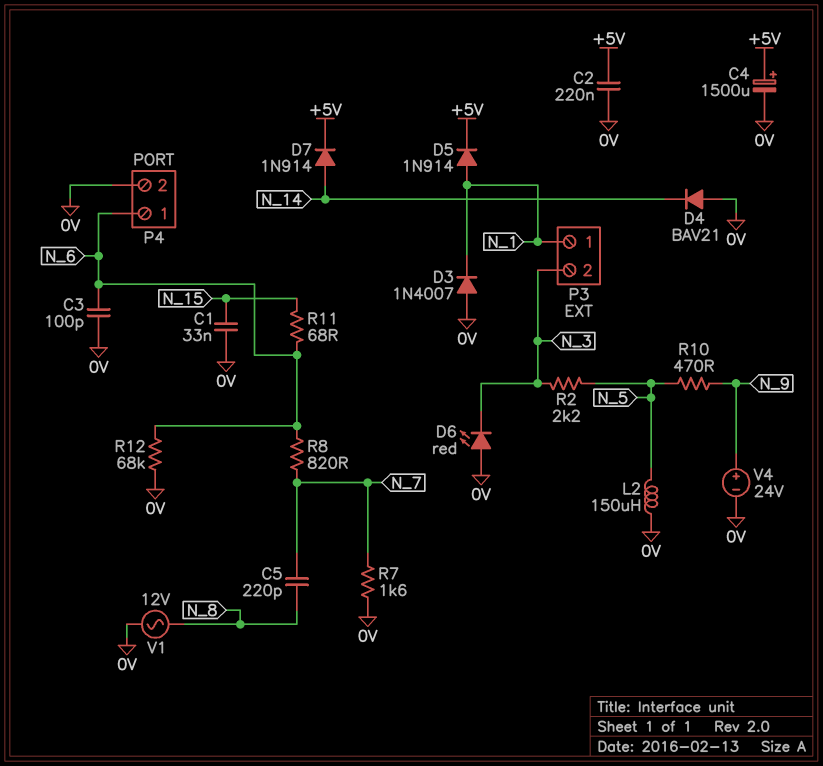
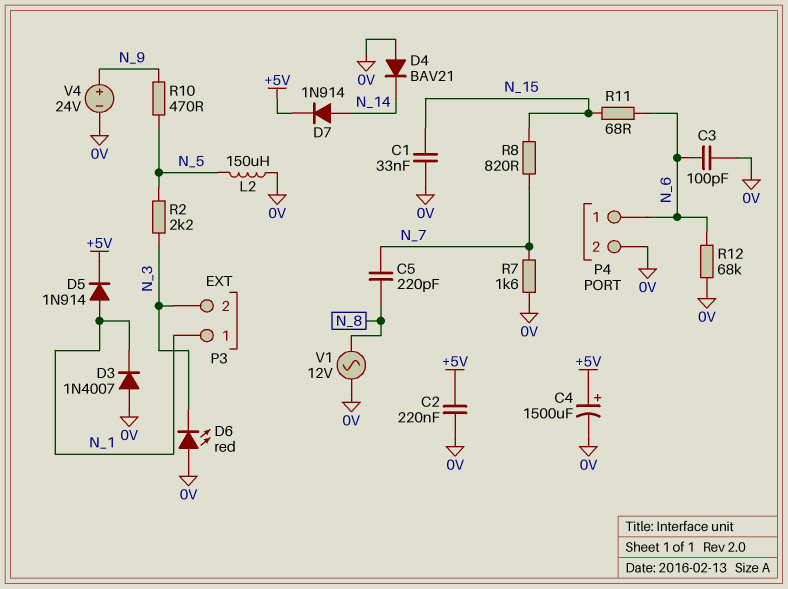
R8: 820 (N_6, N_7) -> 820 (N_7, N_15)

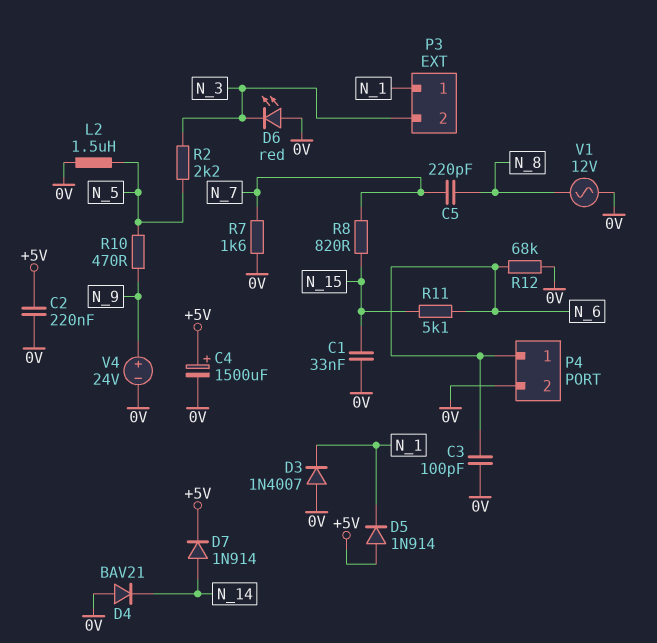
D5: diode 1N914 (A N_1, K +5V) -> diode 1N914 (A +5V, K N_1)
L2: 150uH (0V, N_5) -> 1.5uH (0V, N_5)
R11: 68 (N_6, N_15) -> 5.1k (N_6, N_15)

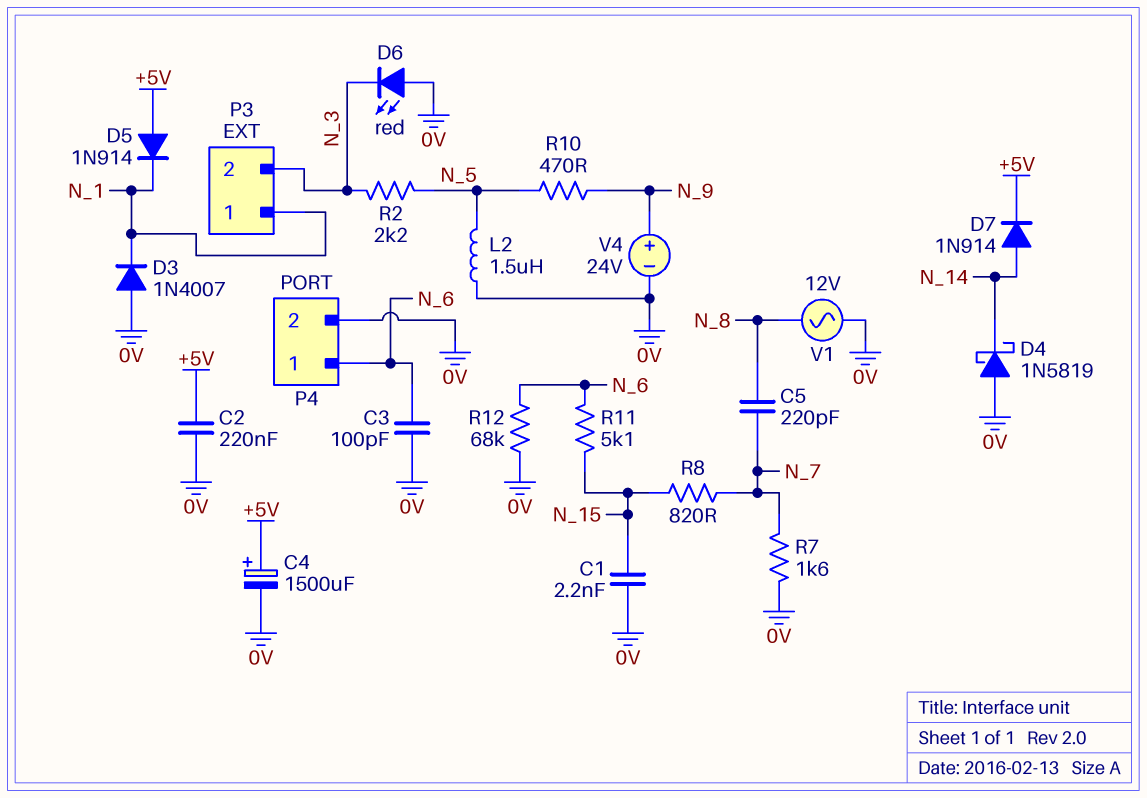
C1: 33nF (0V, N_15) -> 2.2nF (0V, N_15)
D4: diode BAV21 (A 0V, K N_14) -> schottky 1N5819 (A 0V, K N_14)

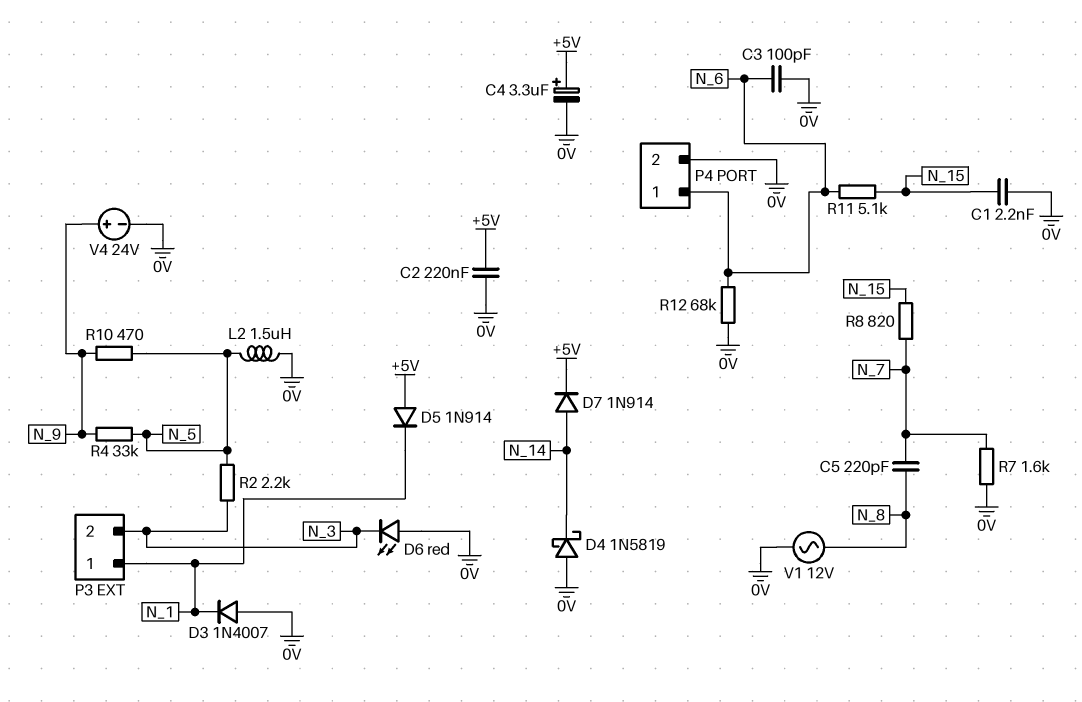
C4: 1500uF (plus +5V, minus 0V) -> 3.3uF (plus +5V, minus 0V)
R4: none -> 33k (N_5, N_9)

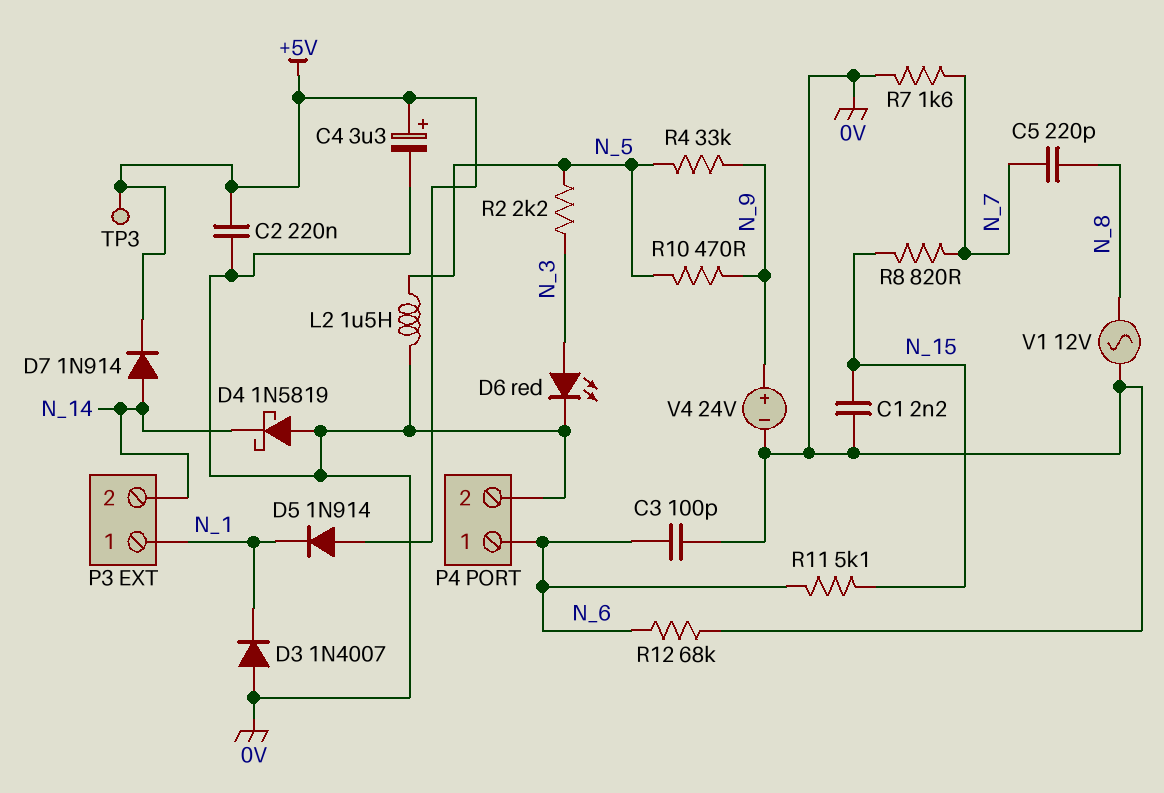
D6: LED red (A 0V, K N_3) -> LED red (A N_3, K 0V)
P3 pin 2: N_3 -> N_14
TP3: none -> test point (+5V)

